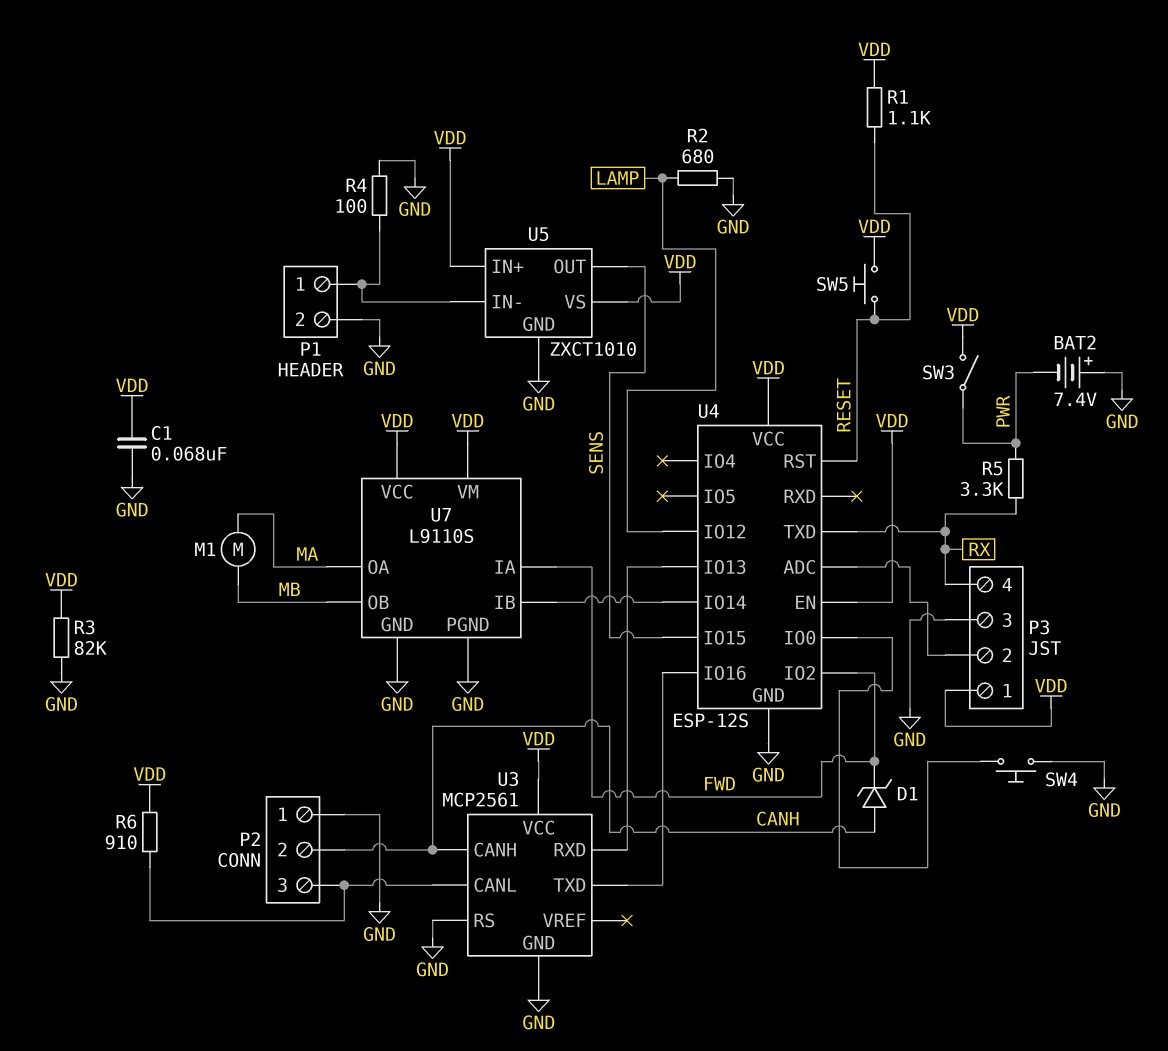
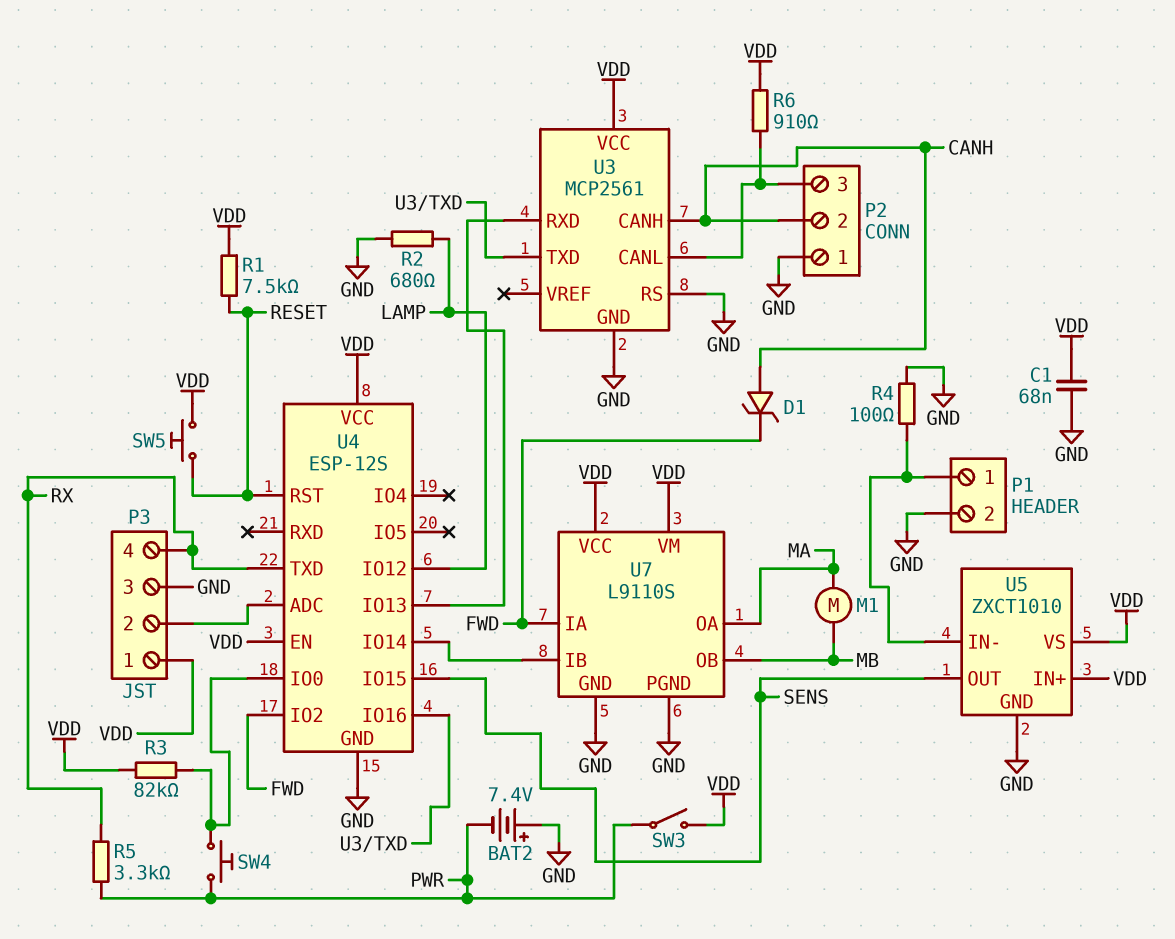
R1: 1.1k (RESET, VDD) -> 7.5k (RESET, VDD)
R3: 82k (GND, VDD) -> 82k (U4/IO0, VDD)
SW4: button (GND, U4/IO0) -> button (PWR, U4/IO0)

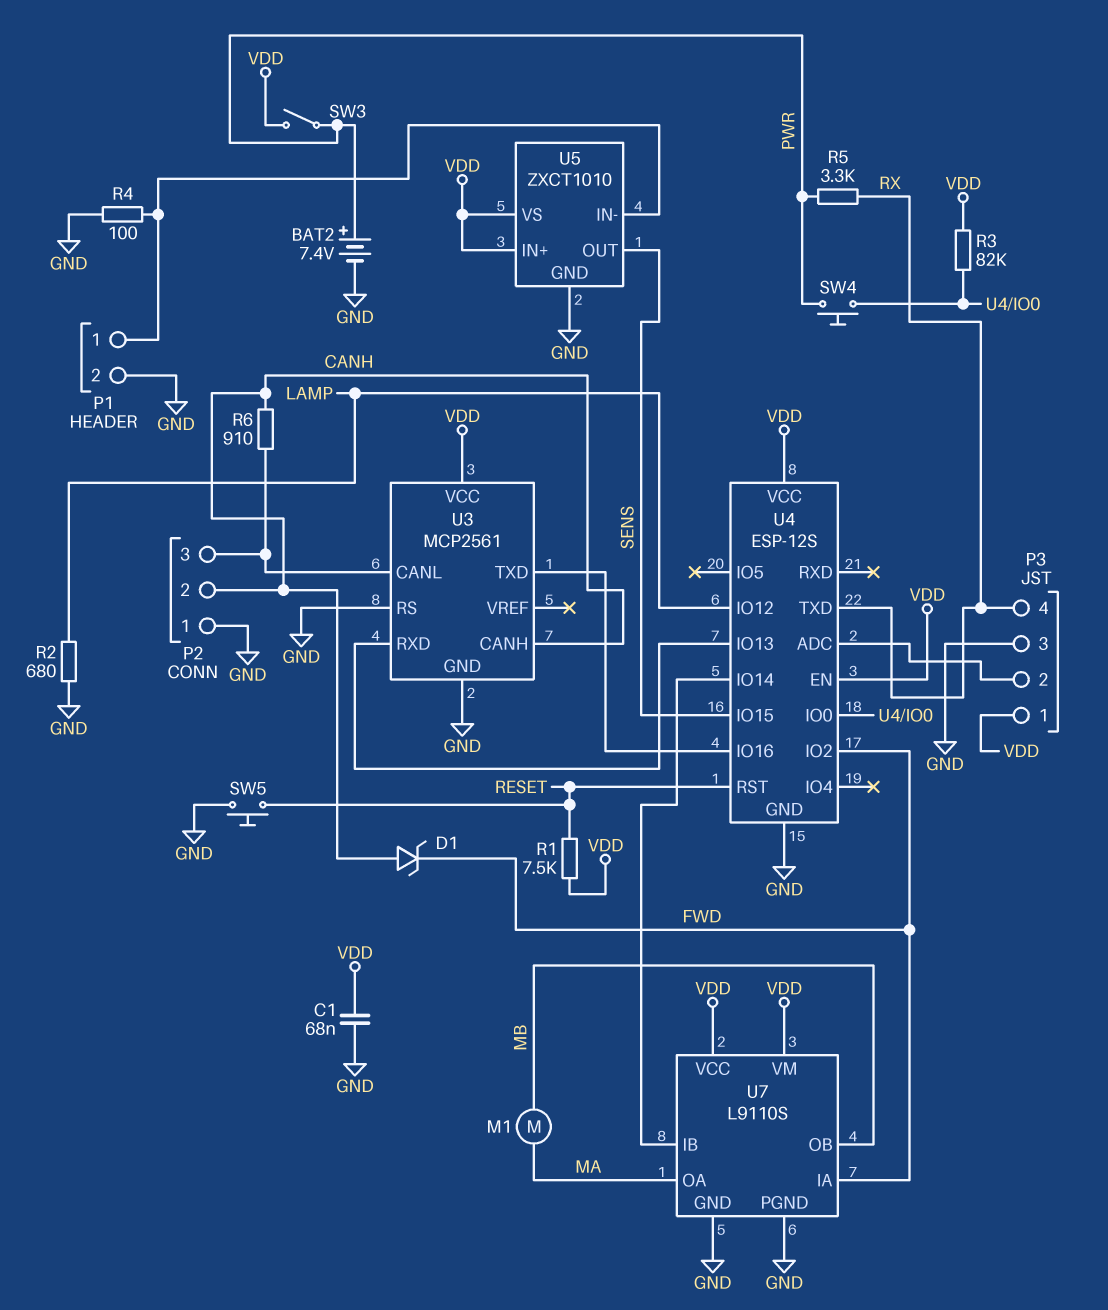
BAT2: 7.4V (plus GND, minus PWR) -> 7.4V (plus PWR, minus GND)
R6: 910 (P2/3, VDD) -> 910 (CANH, P2/3)
SW5: button (RESET, VDD) -> button (GND, RESET)

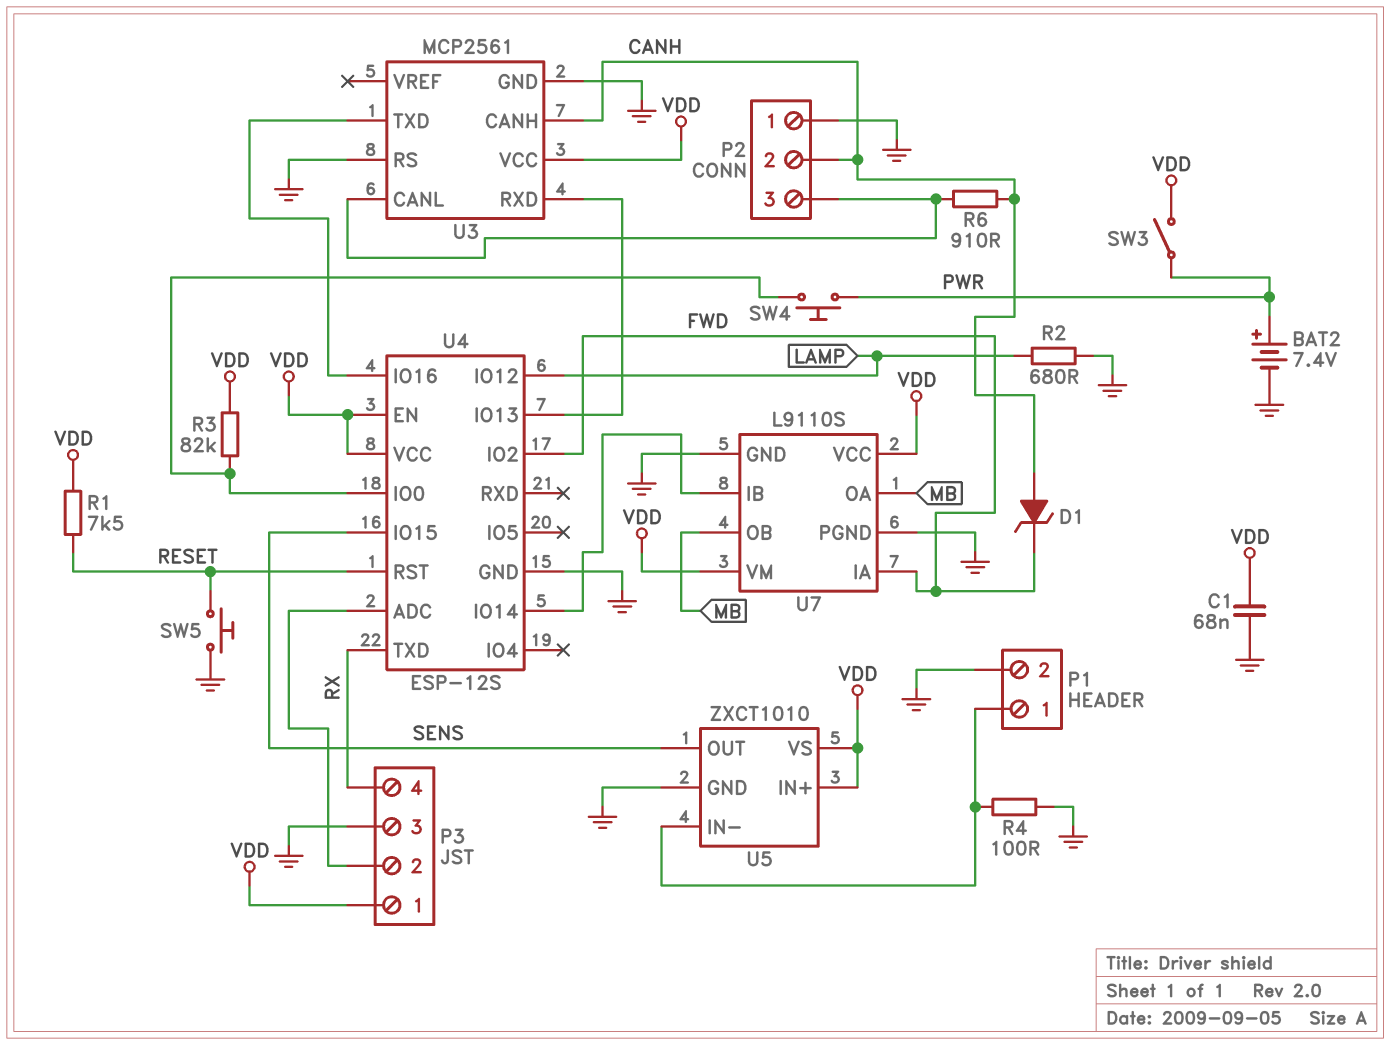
M1: motor (MA, MB) -> none
R5: 3.3k (PWR, RX) -> none
U7 pin OA: MA -> MB

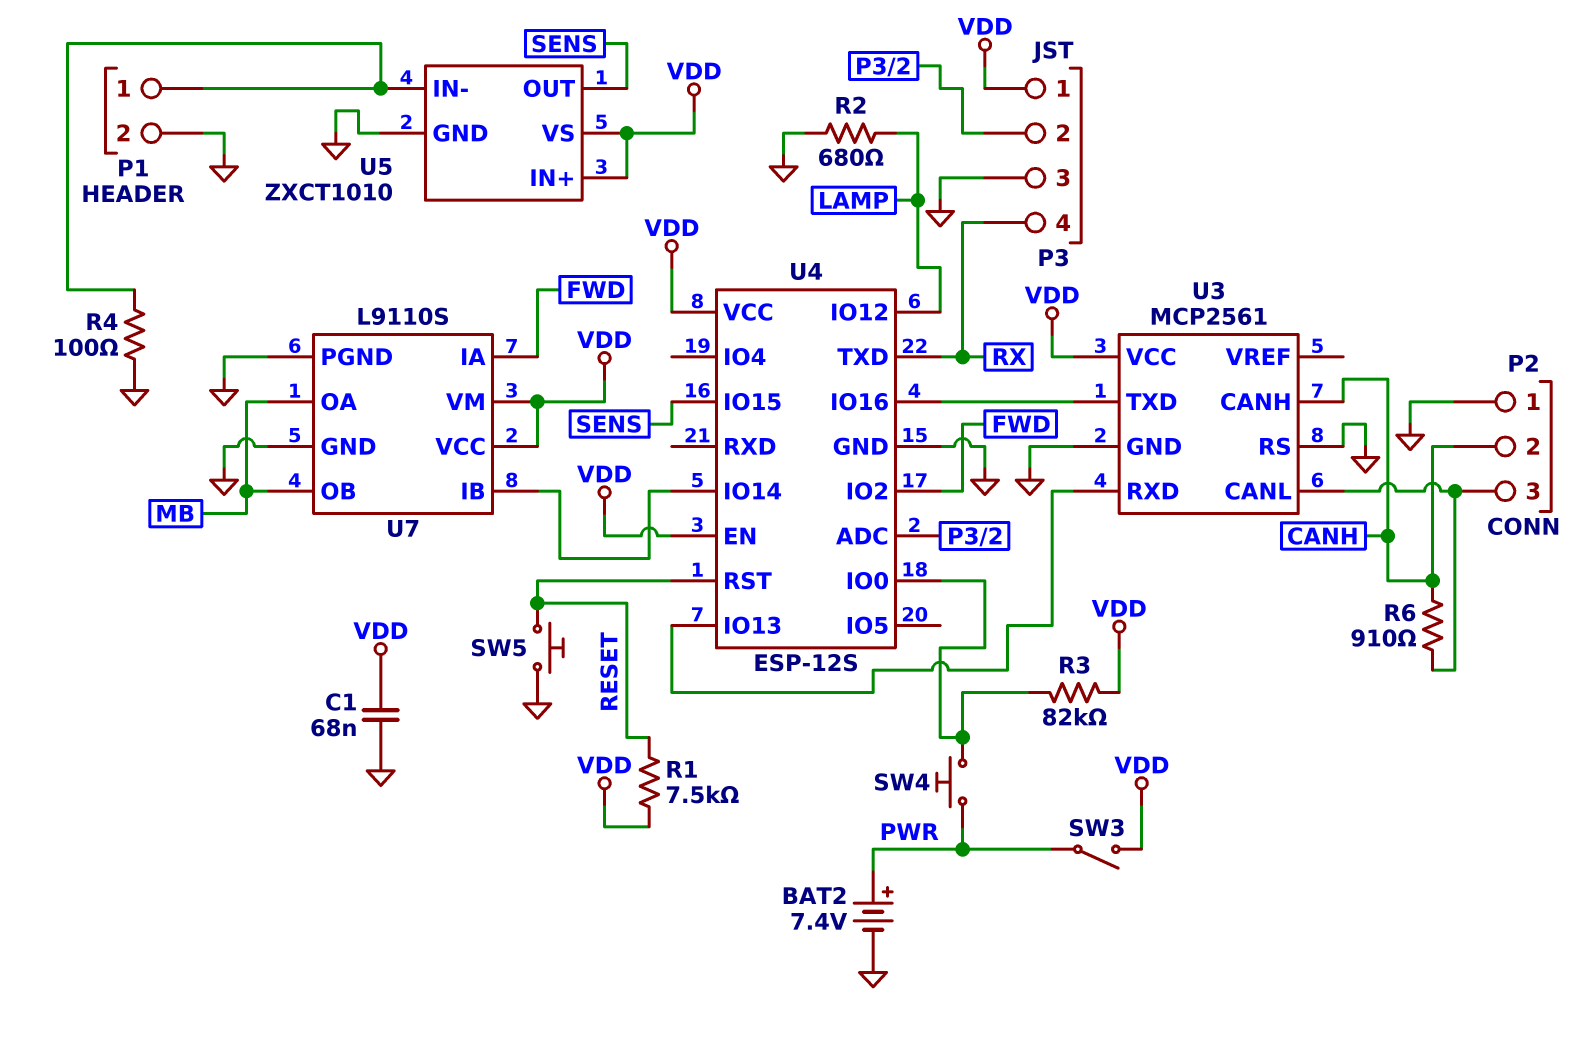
D1: zener (A CANH, K FWD) -> none

